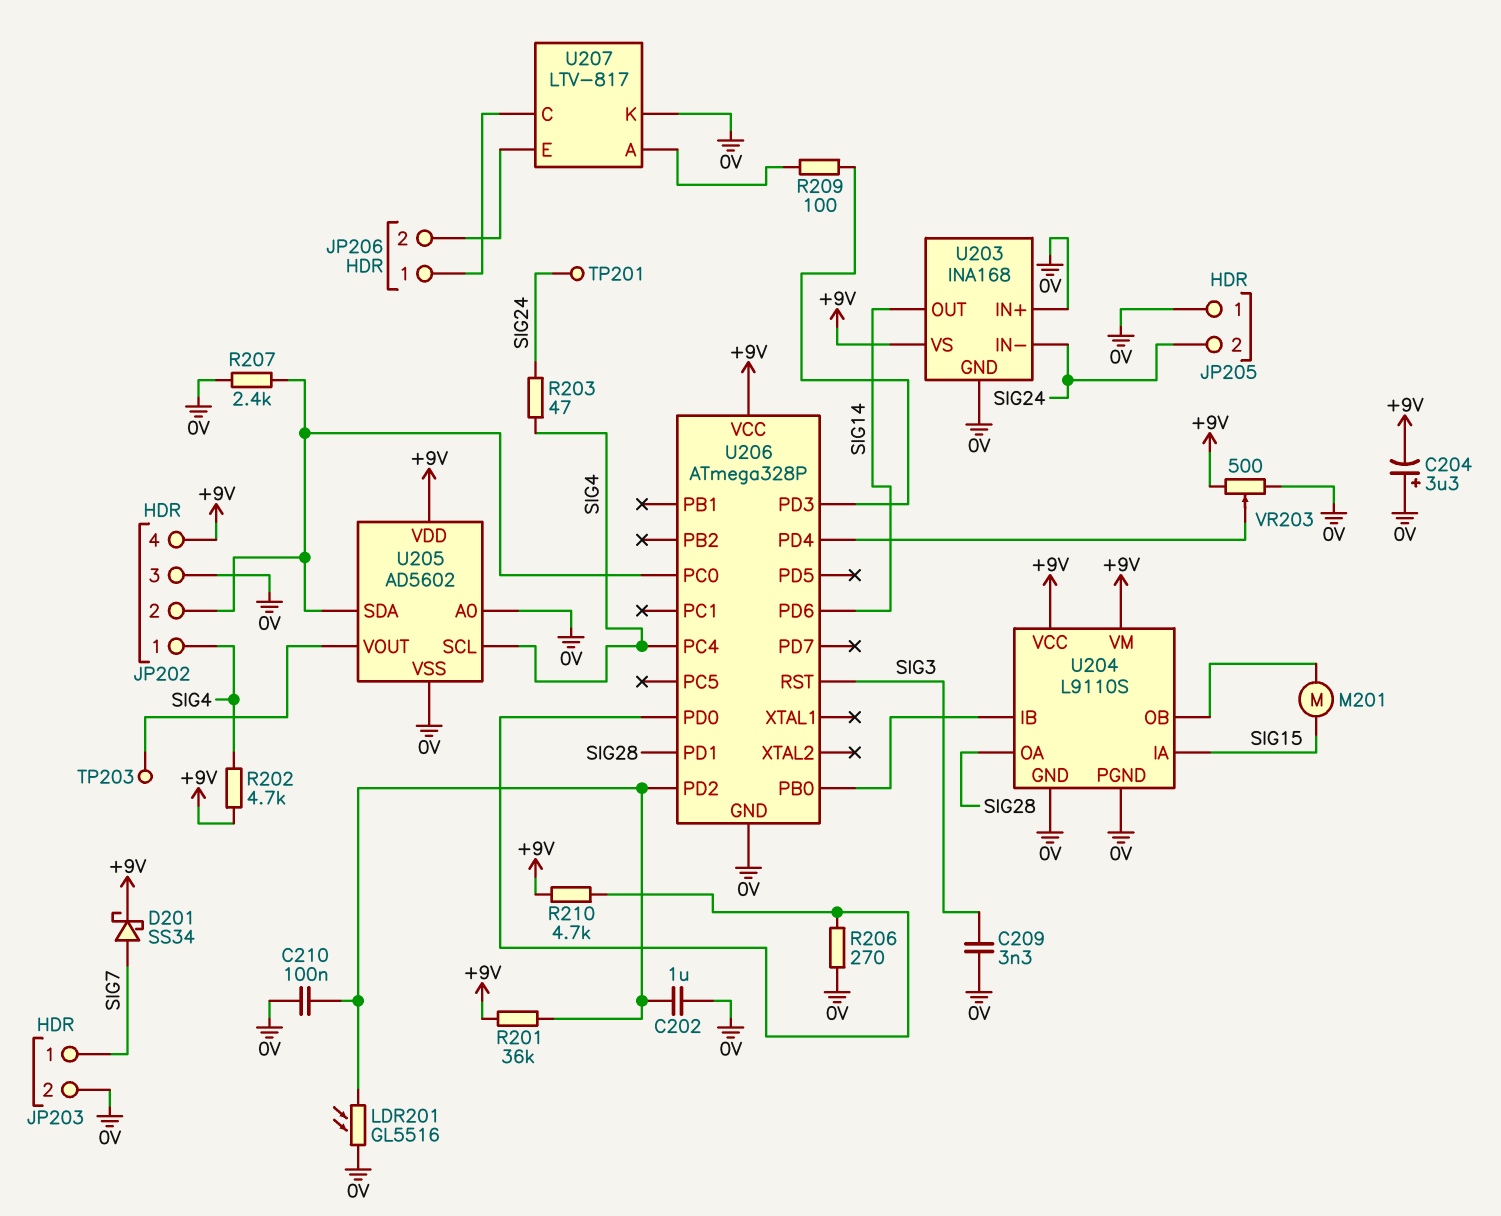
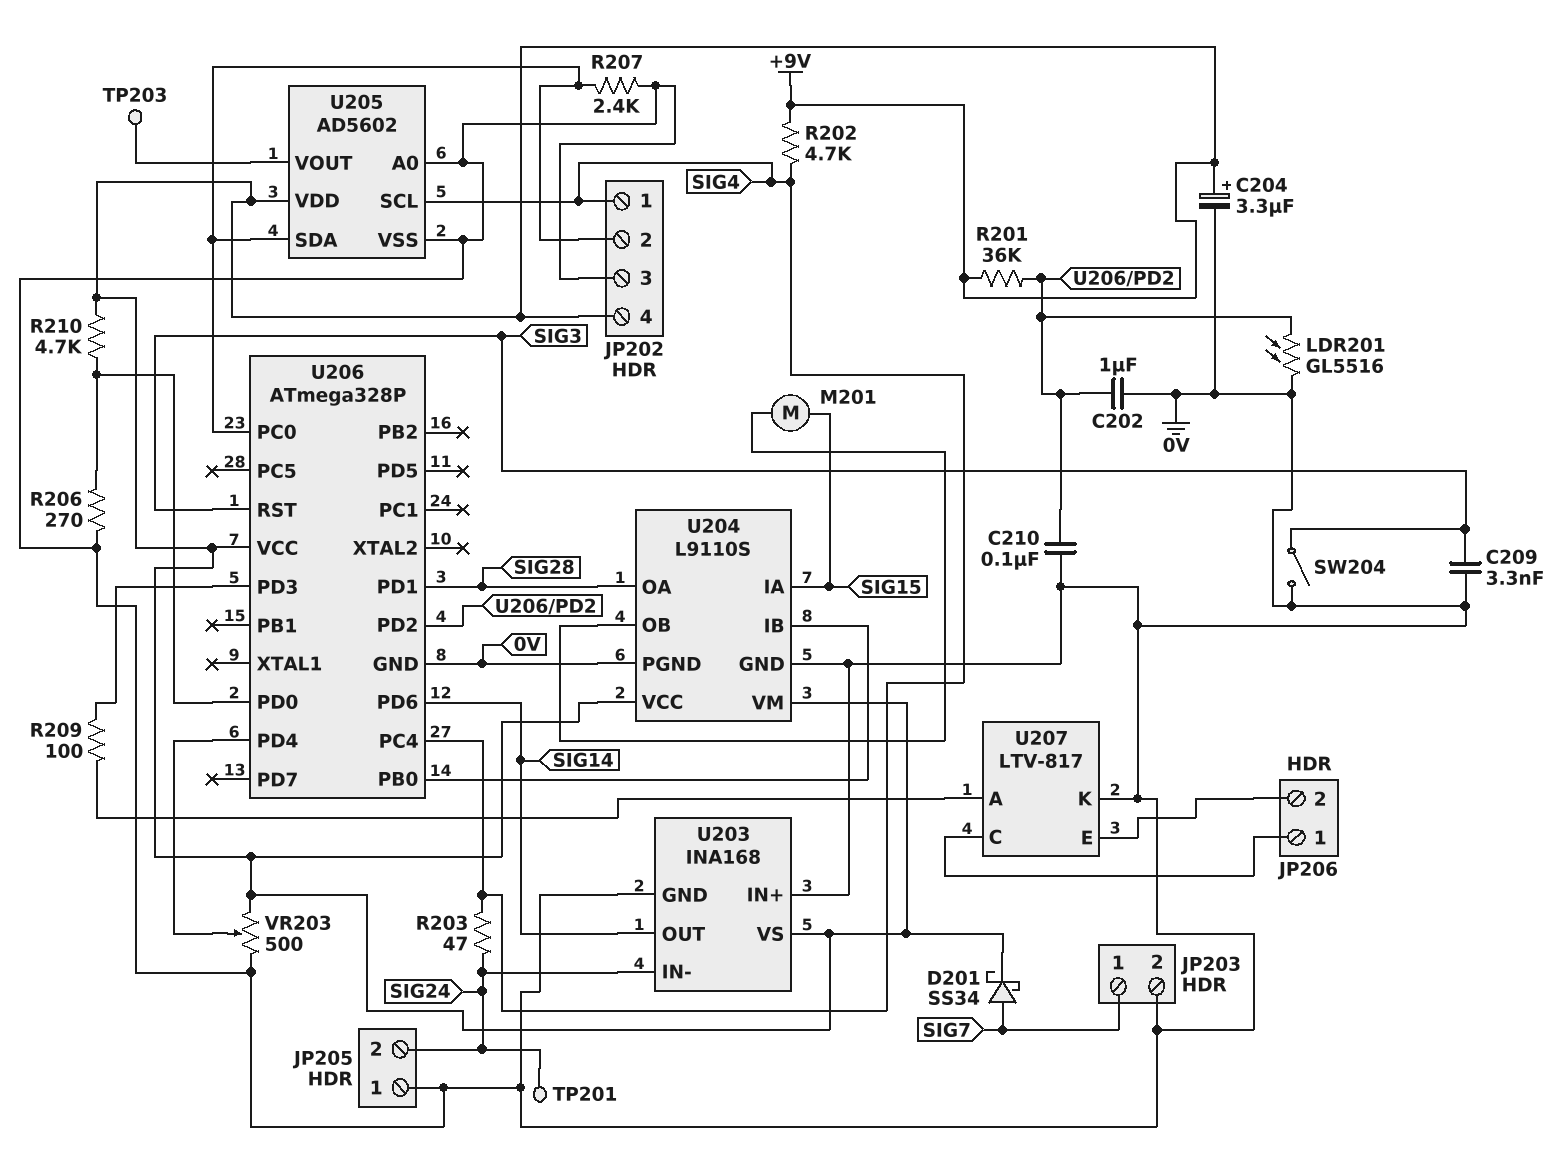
C204: 3.3uF (plus 0V, minus +9V) -> 3.3uF (plus +9V, minus 0V)
SW204: none -> switch (0V, SIG3)

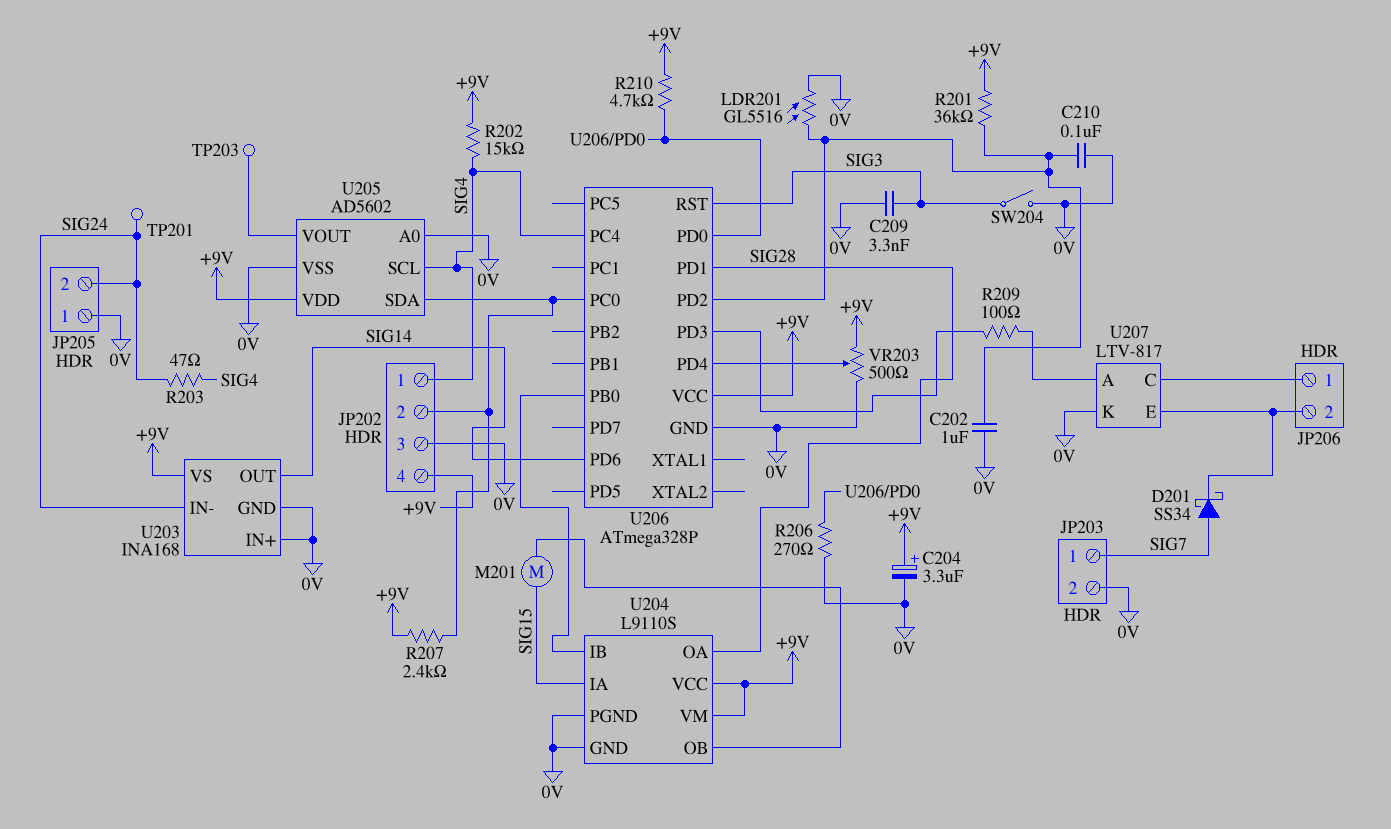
D201: schottky SS34 (A SIG7, K +9V) -> schottky SS34 (A SIG7, K JP206/2)
R202: 4.7k (+9V, SIG4) -> 15k (+9V, SIG4)
R207: 2.4k (0V, JP202/2) -> 2.4k (+9V, JP202/2)

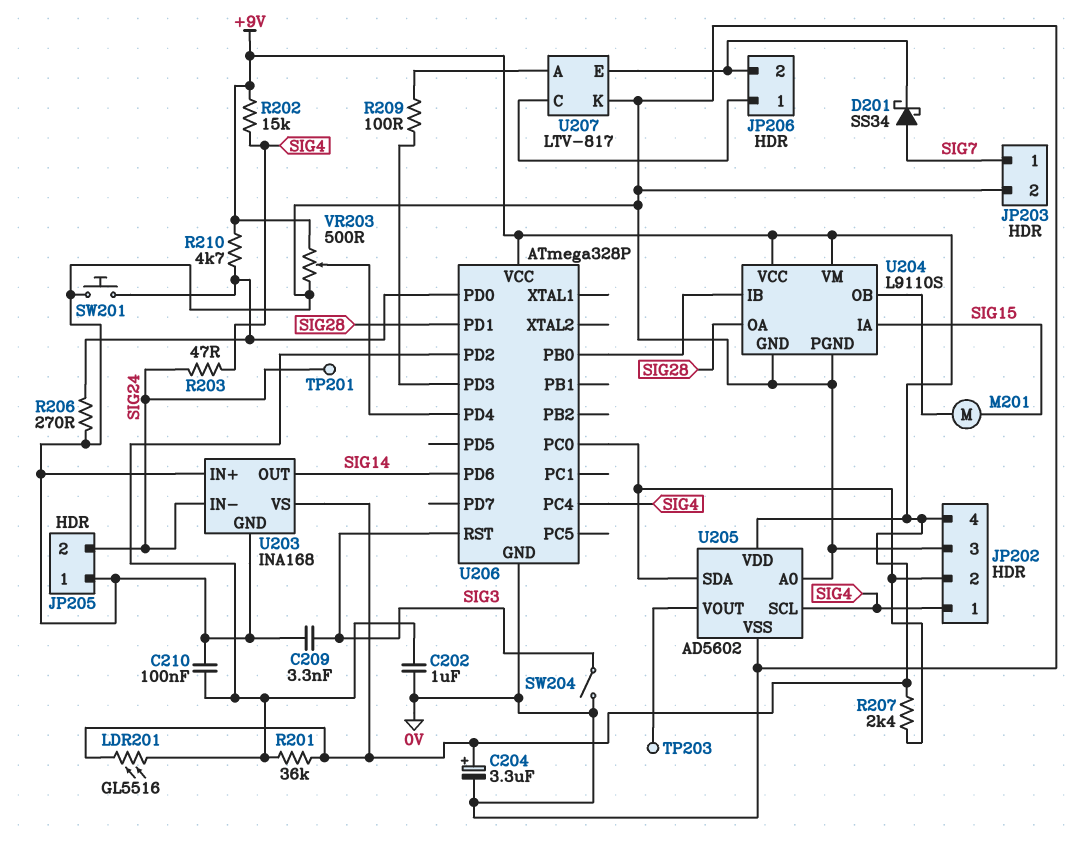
LDR201: GL5516 (0V, U206/PD2) -> GL5516 (+9V, U206/PD2)
SW201: none -> button (0V, U206/PD0)

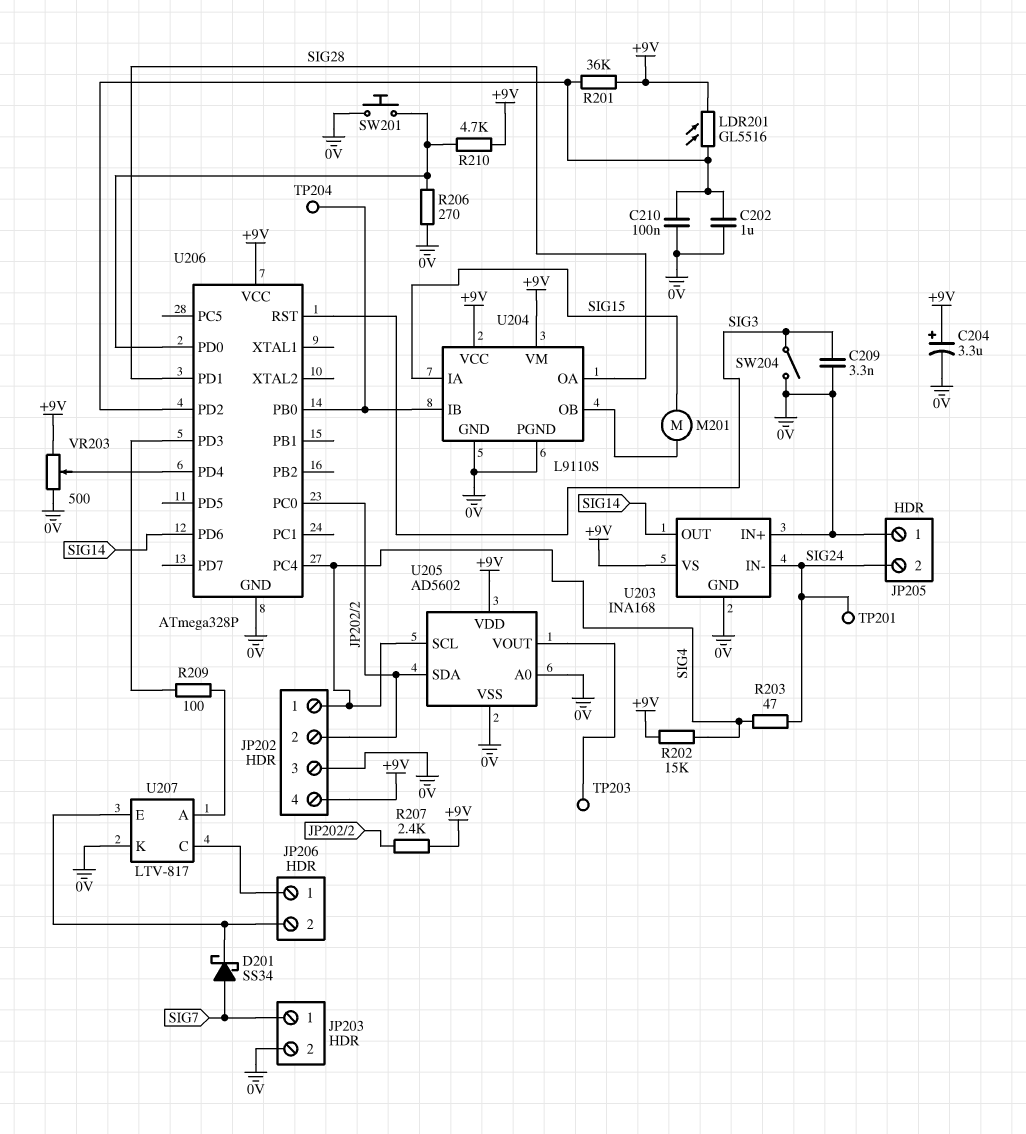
TP204: none -> test point (U204/IB)

